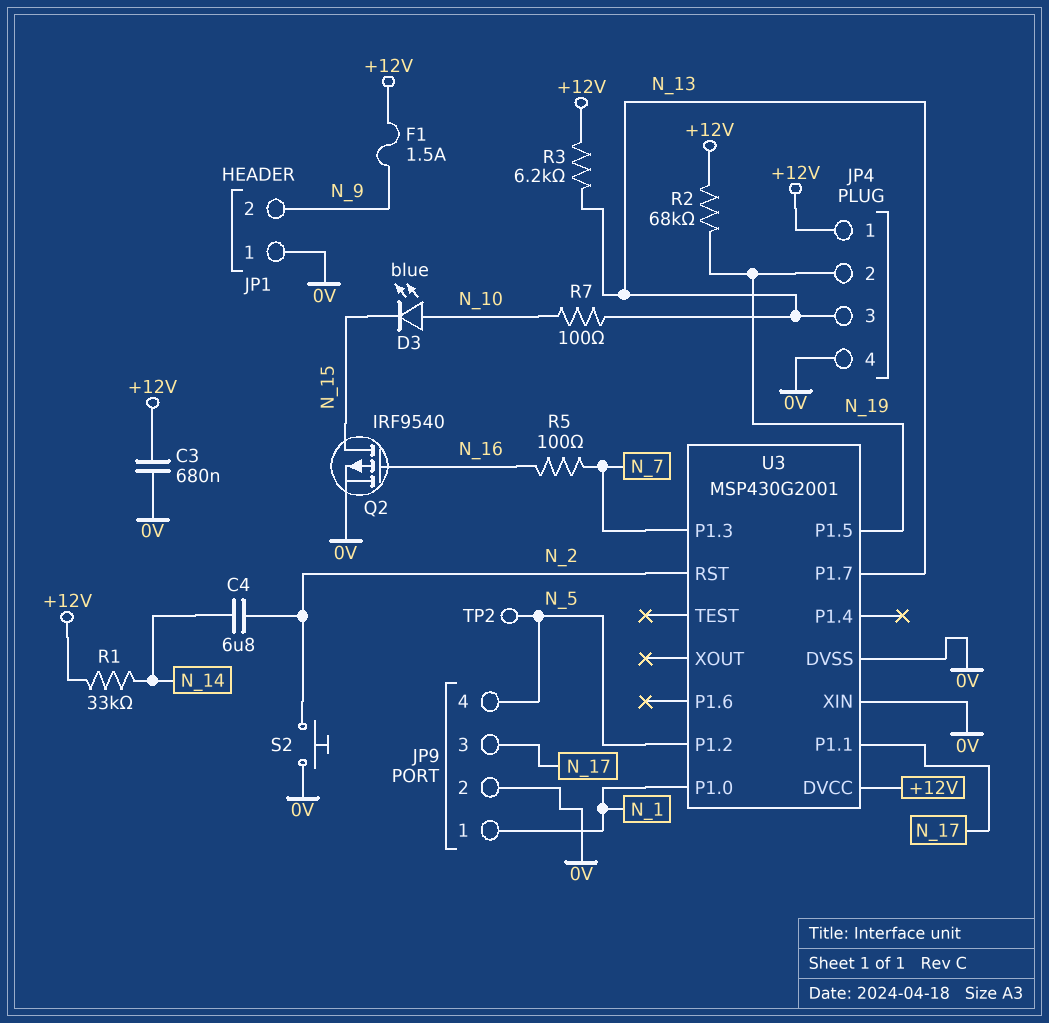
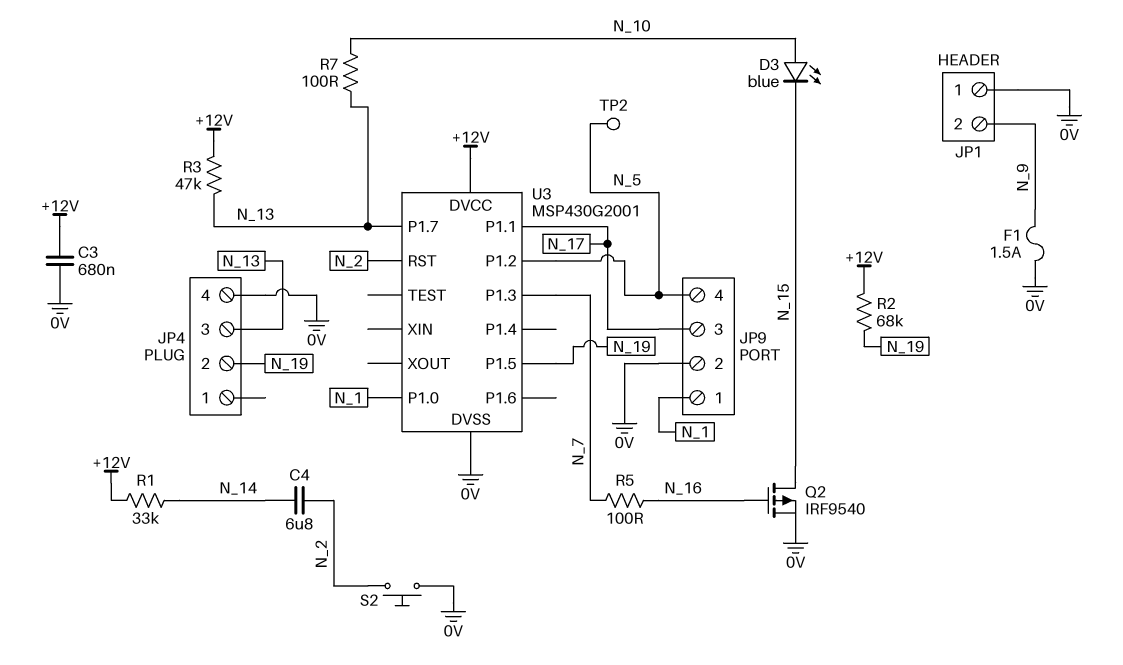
F1: 1.5A (+12V, N_9) -> 1.5A (0V, N_9)
JP4 pin 1: +12V -> none
R3: 6.2k (+12V, N_13) -> 47k (+12V, N_13)
U3 pin XIN: 0V -> none

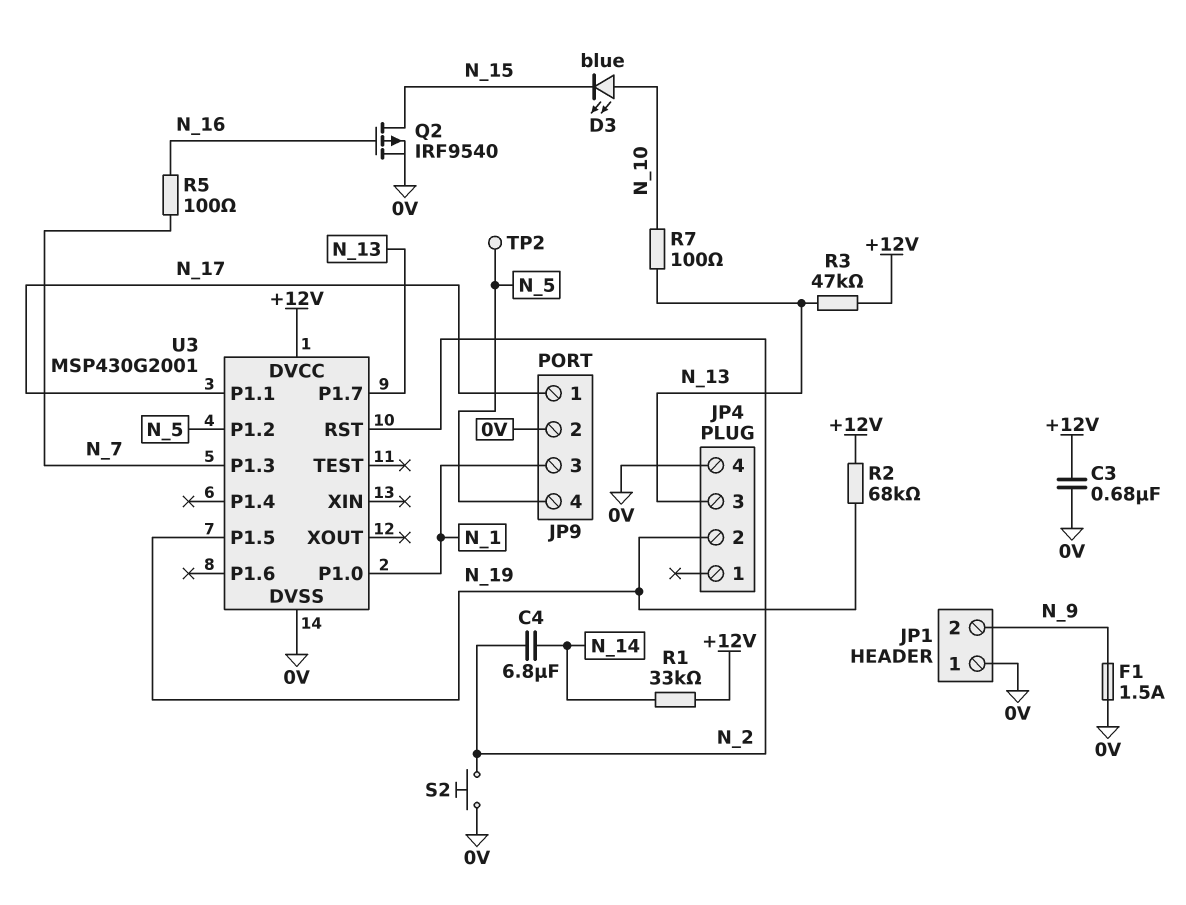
JP9 pin 1: N_1 -> N_17
JP9 pin 3: N_17 -> N_1

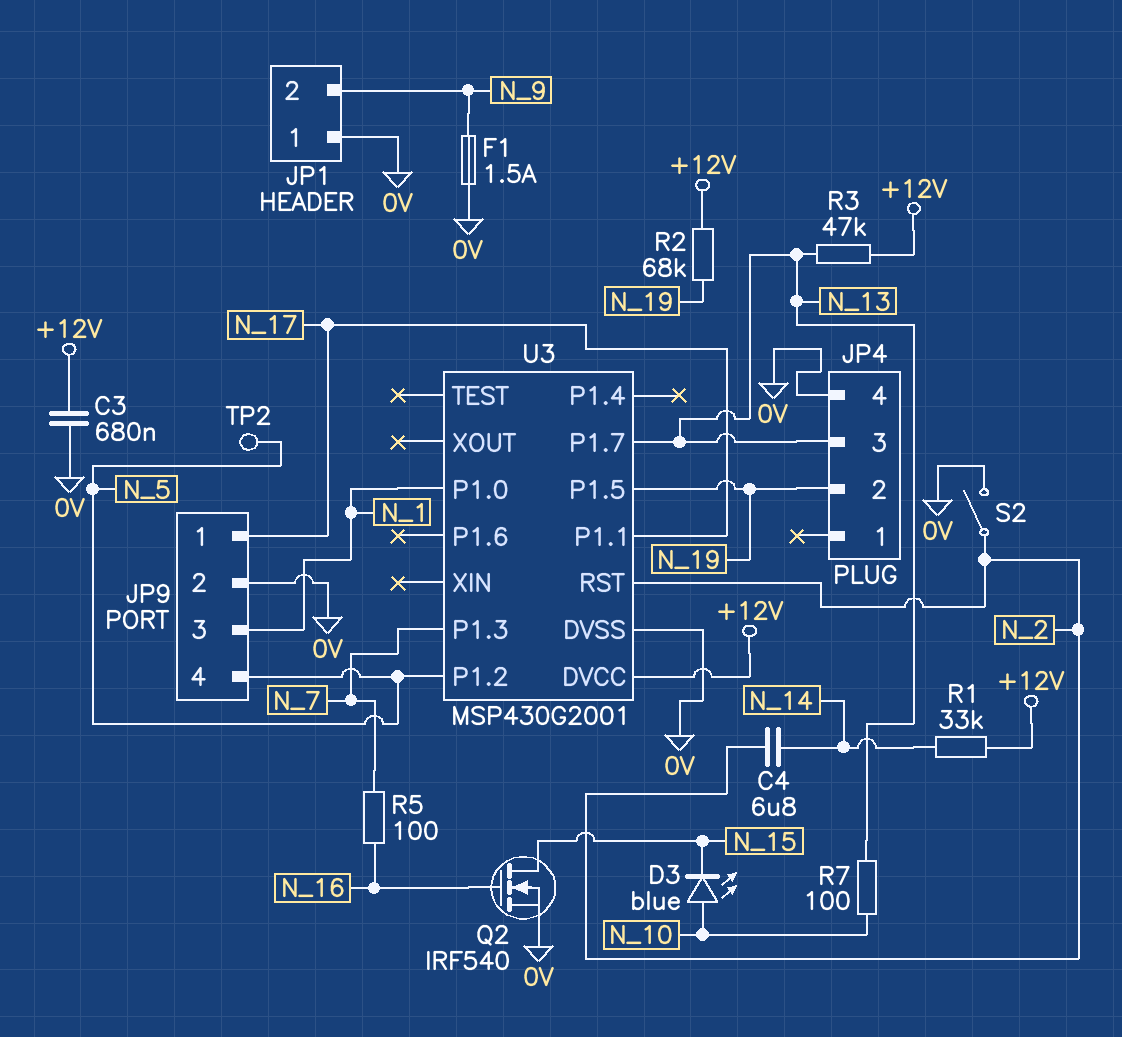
Q2: PMOS IRF9540 (G N_16, D N_15, S 0V) -> NMOS IRF540 (G N_16, D N_15, S 0V)
S2: button (0V, N_2) -> switch (0V, N_2)

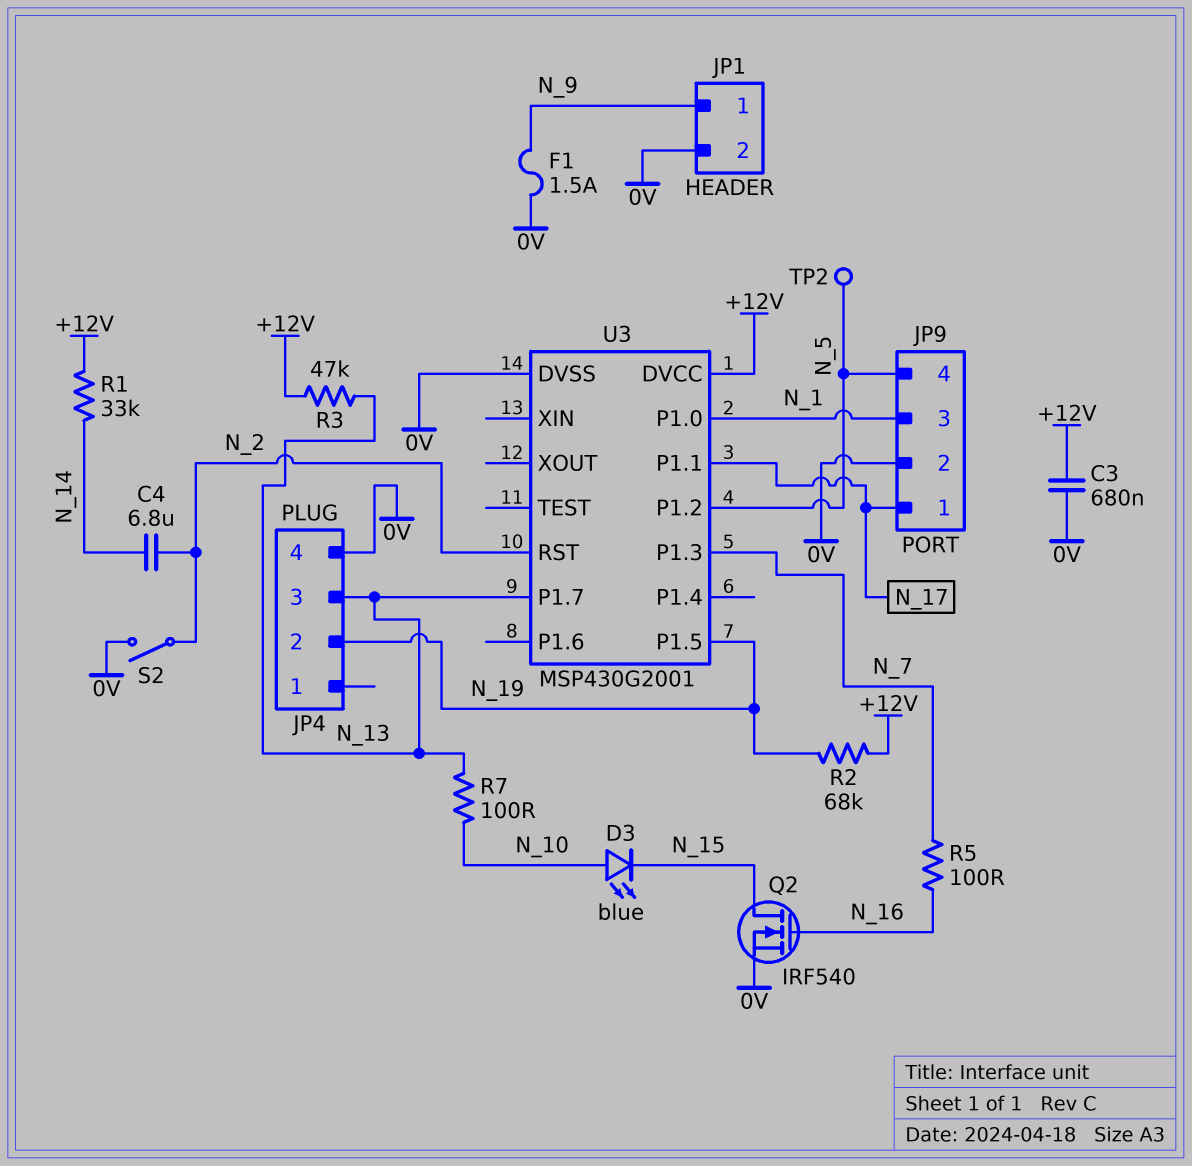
JP1 pin 1: 0V -> N_9
JP1 pin 2: N_9 -> 0V

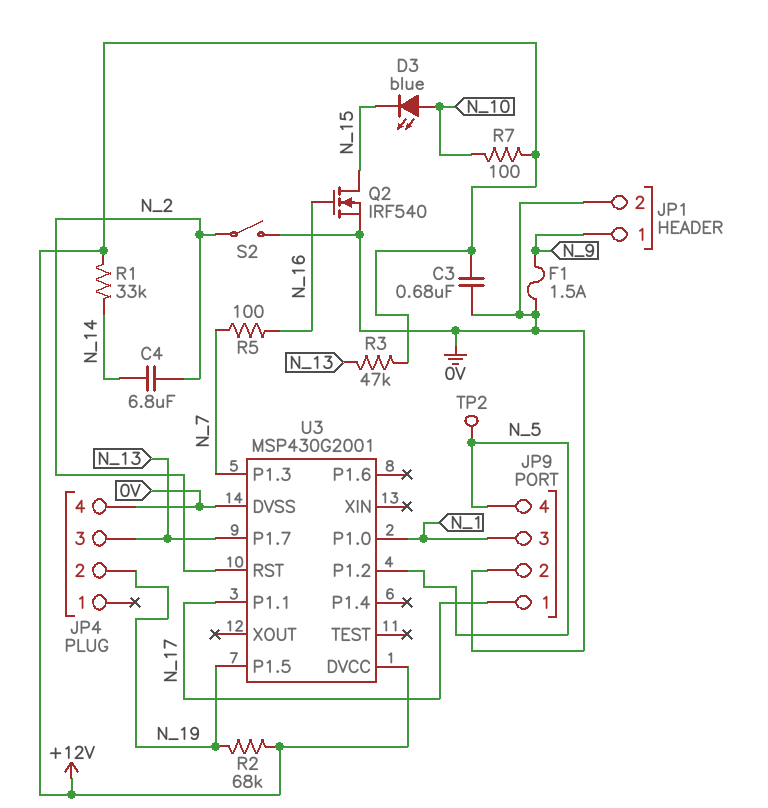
R7: 100 (N_10, N_13) -> 100 (+12V, N_10)

